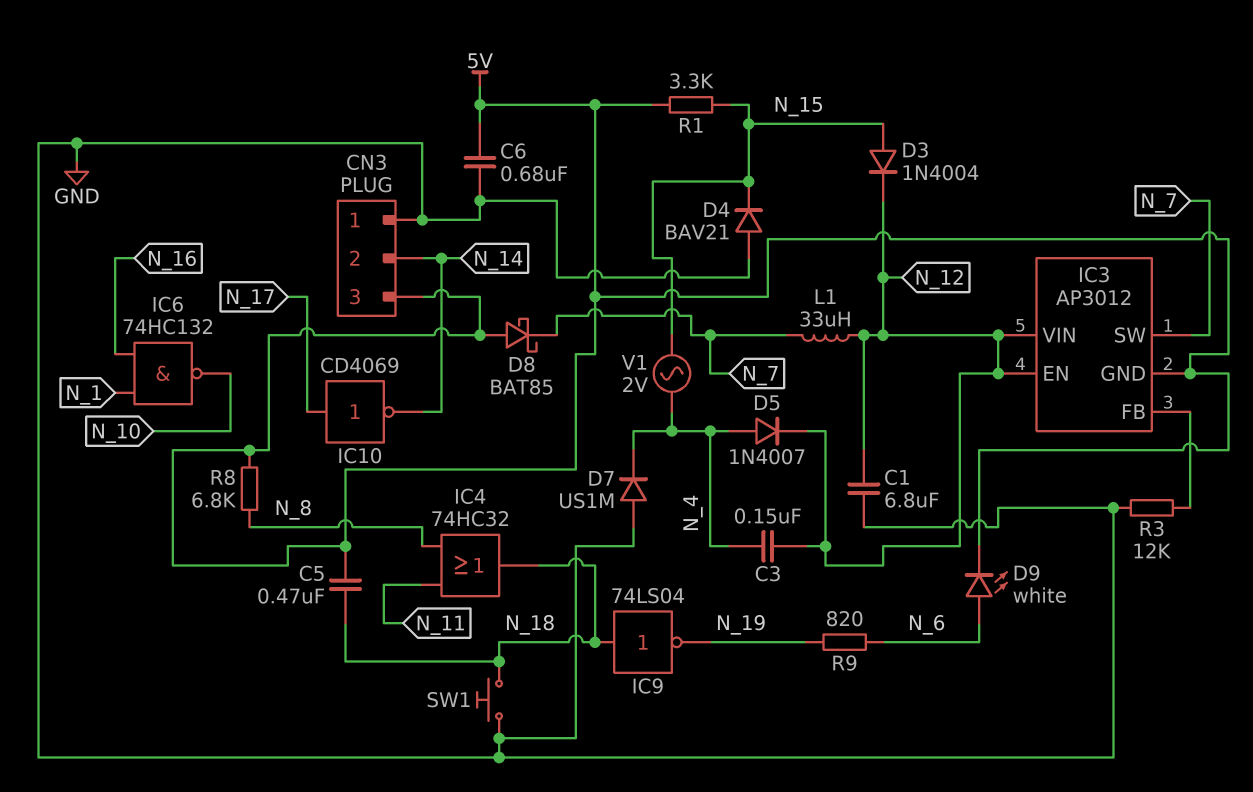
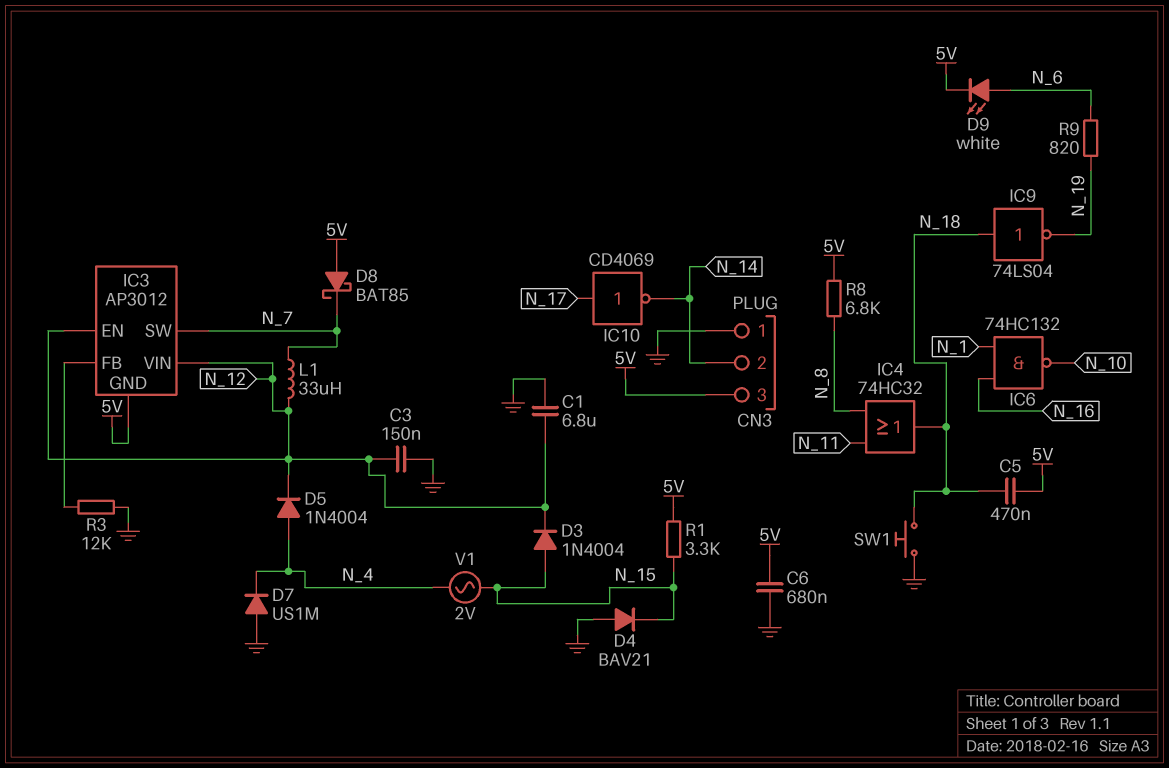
C3: 150nF (N_4, N_12) -> 150nF (GND, N_12)
D5: diode 1N4007 (A N_4, K N_12) -> diode 1N4004 (A N_4, K N_12)

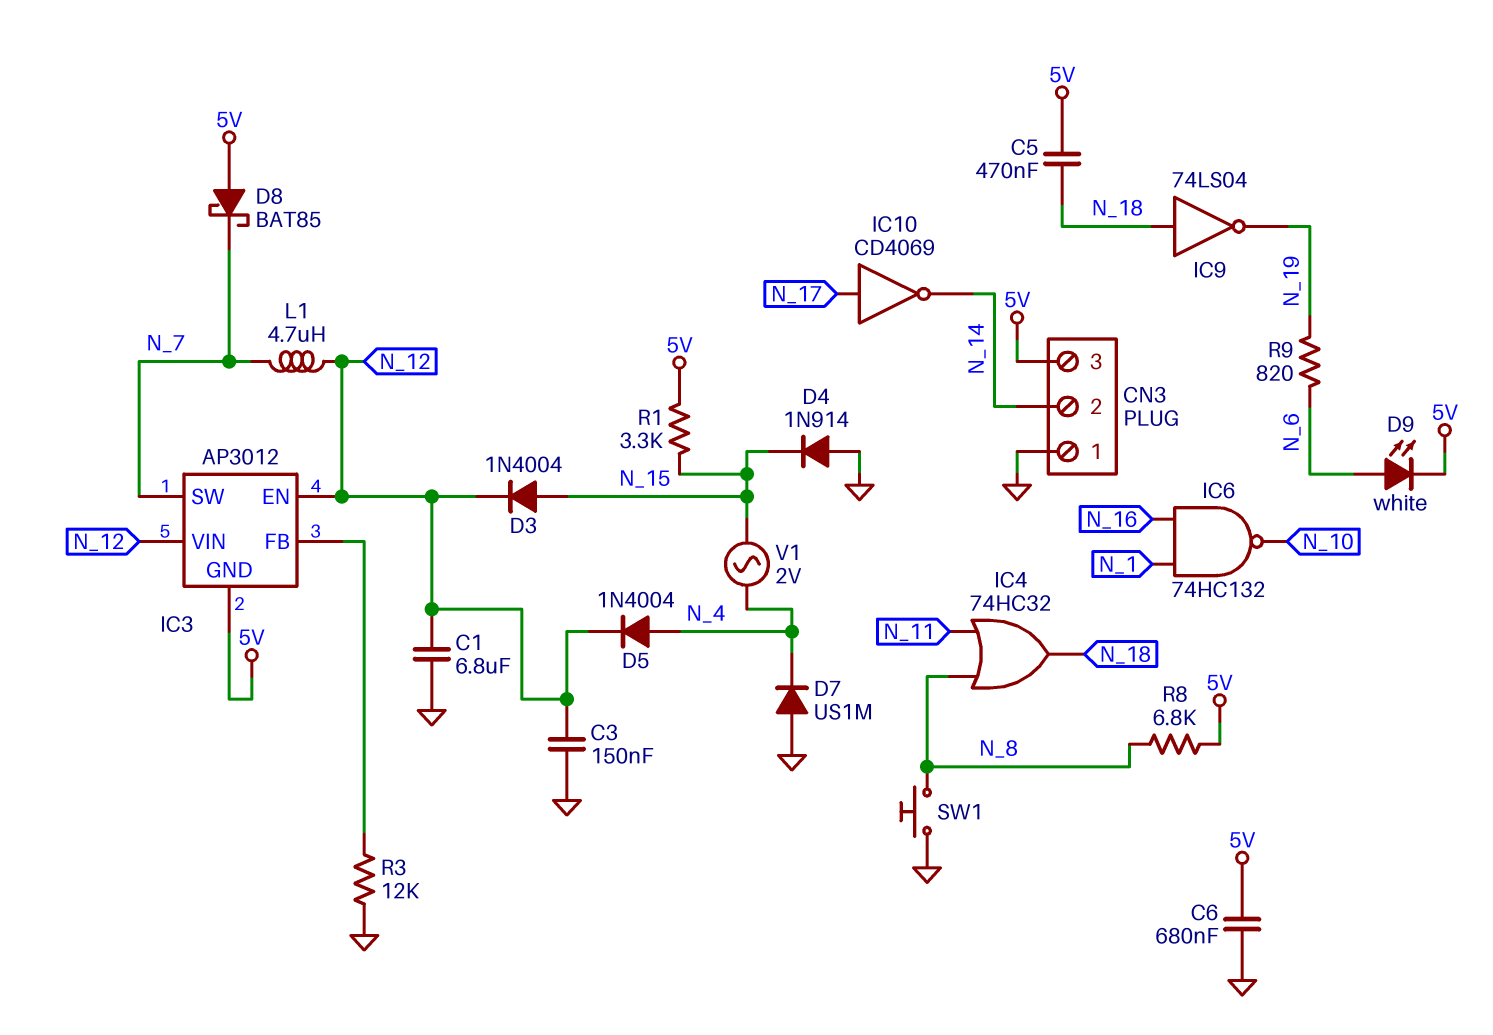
D4: diode BAV21 (A GND, K N_15) -> diode 1N914 (A GND, K N_15)
L1: 33uH (N_7, N_12) -> 4.7uH (N_7, N_12)
SW1: button (GND, N_18) -> button (GND, N_8)

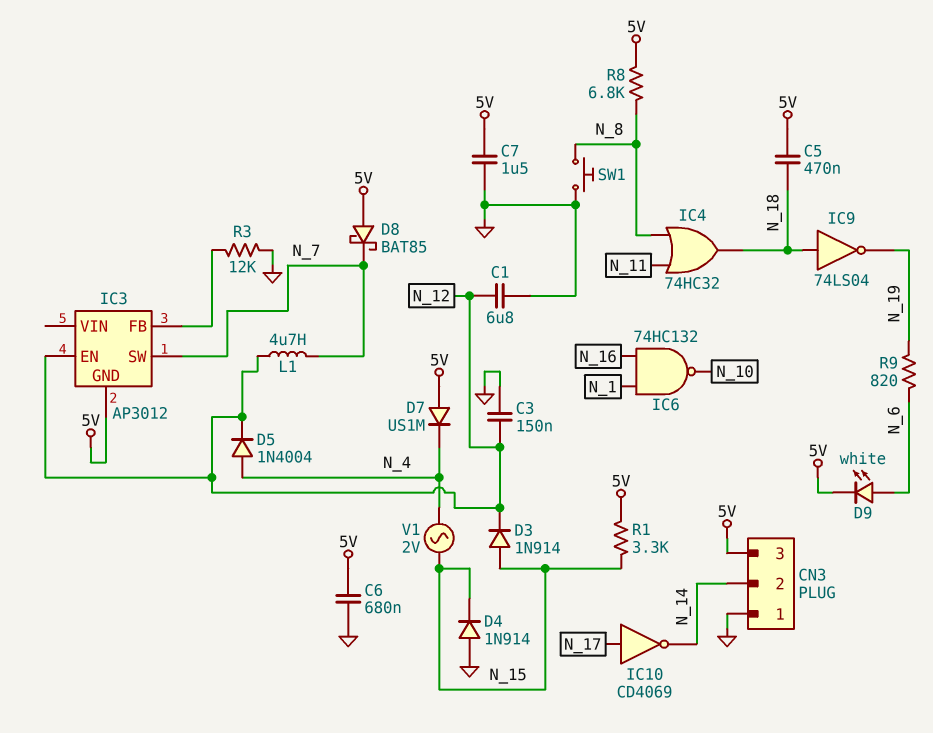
C7: none -> 1.5uF (5V, GND)
D3: diode 1N4004 (A N_15, K N_12) -> diode 1N914 (A N_15, K N_12)
D7: diode US1M (A GND, K N_4) -> diode US1M (A 5V, K N_4)
IC3 pin VIN: N_12 -> none

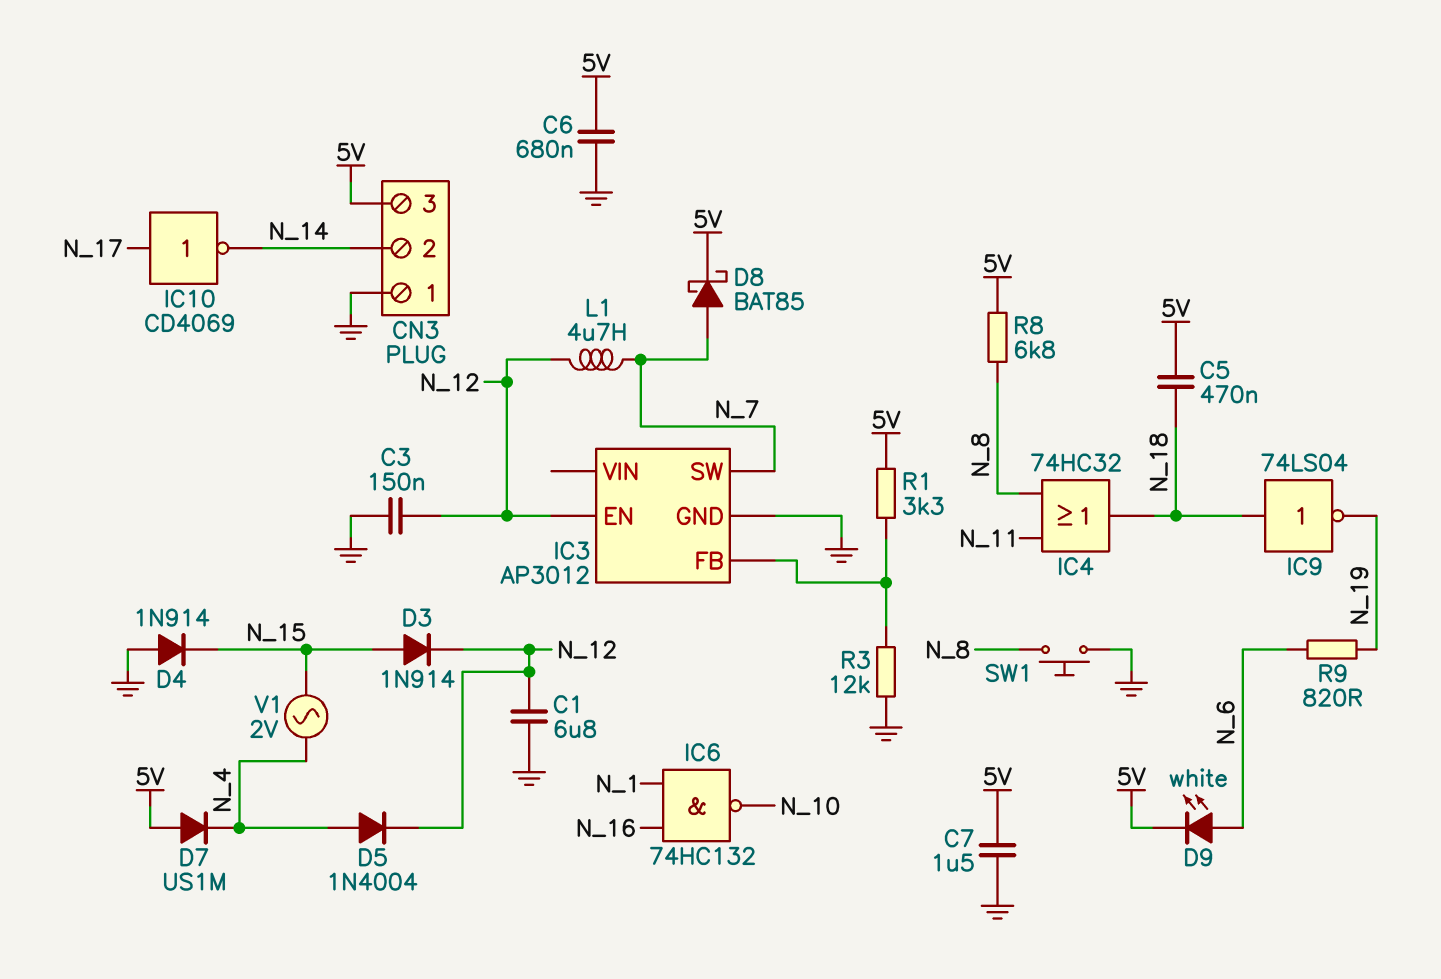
D8: schottky BAT85 (A 5V, K N_7) -> schottky BAT85 (A N_7, K 5V)
IC3 pin GND: 5V -> GND
R1: 3.3k (5V, N_15) -> 3.3k (5V, IC3/FB)

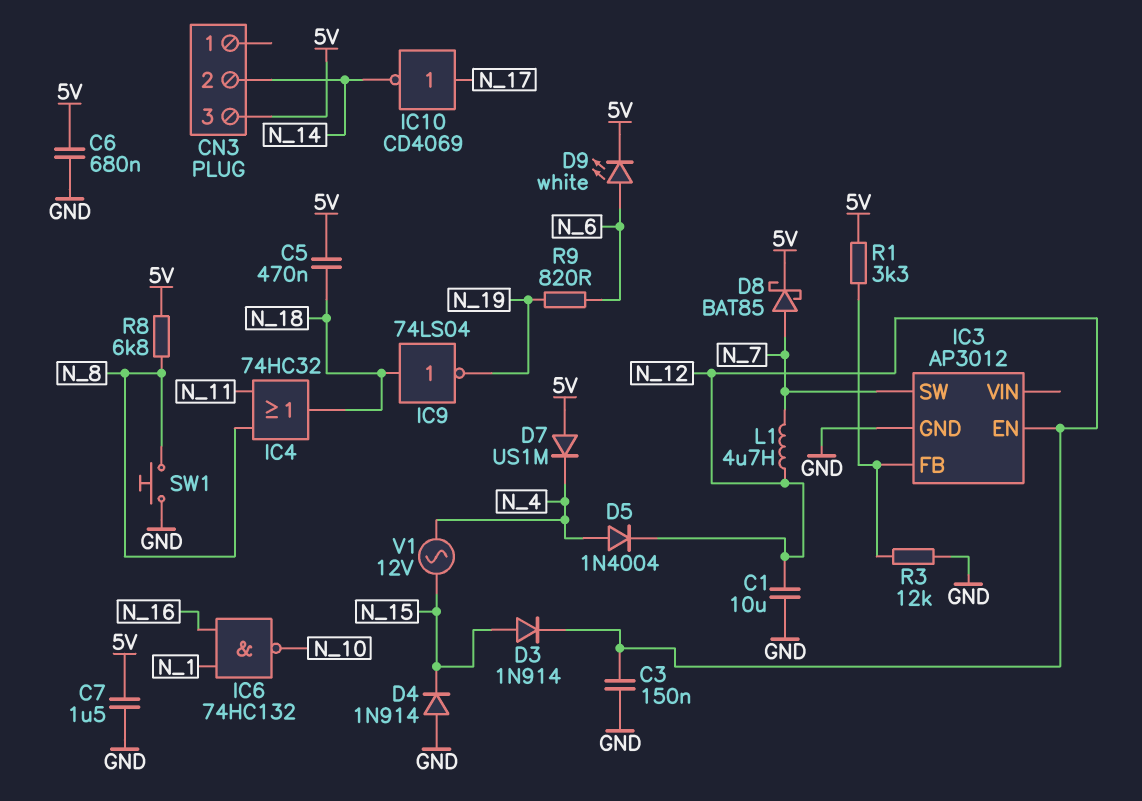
C1: 6.8uF (GND, N_12) -> 10uF (GND, N_12)
CN3 pin 1: GND -> none
V1: AC 2V (N_4, N_15) -> AC 12V (N_4, N_15)

